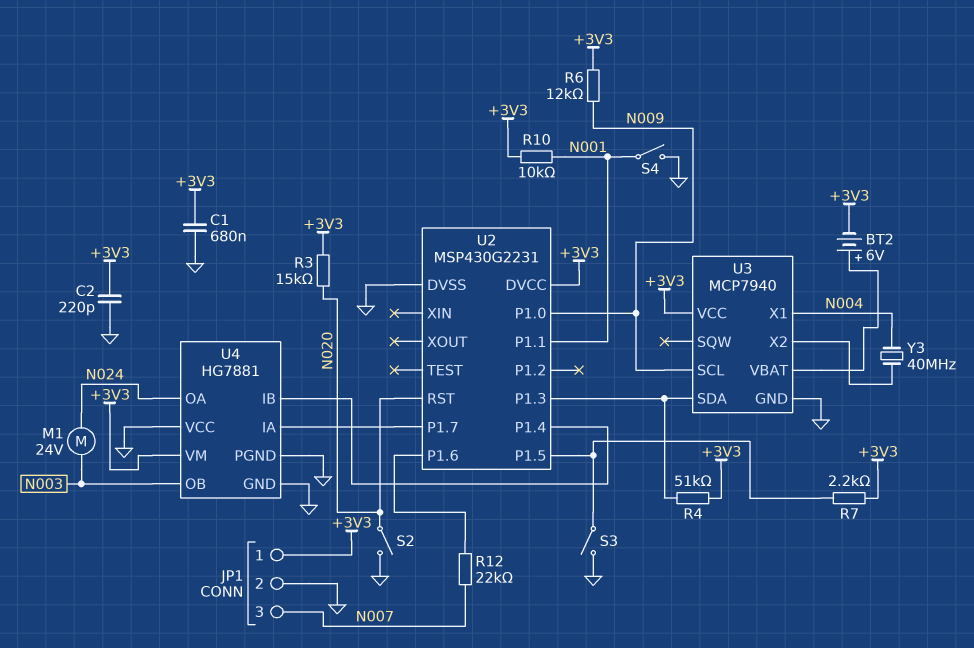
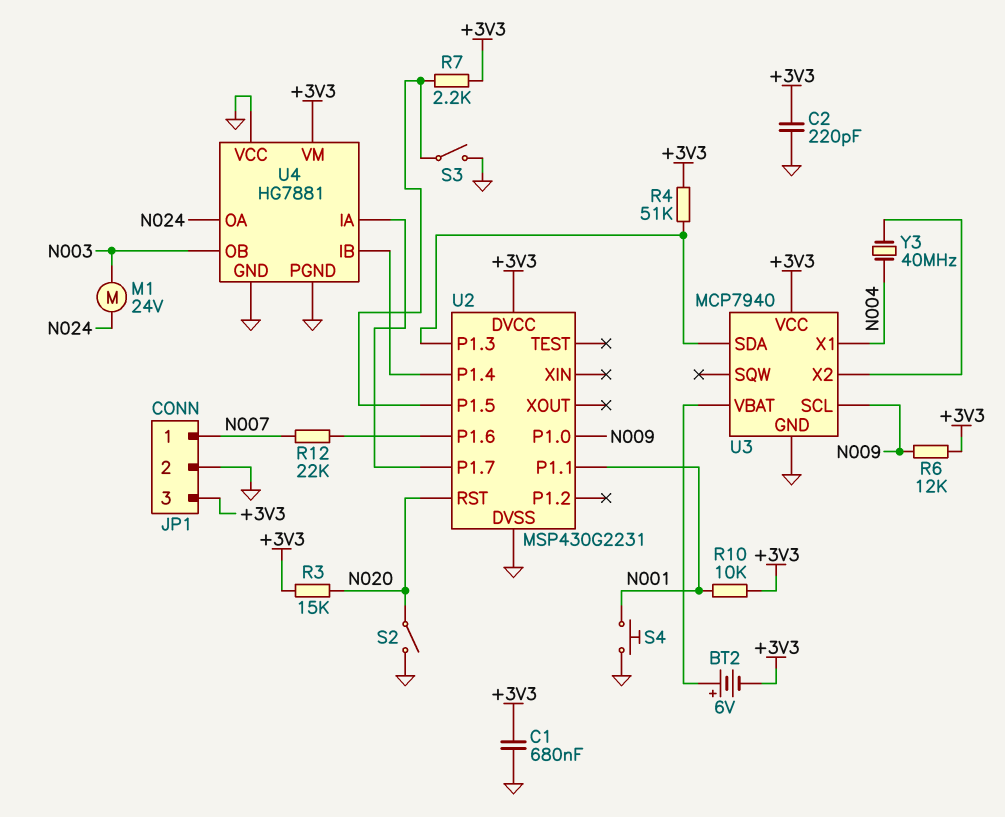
JP1 pin 1: +3V3 -> N007
JP1 pin 3: N007 -> +3V3
S4: switch (GND, N001) -> button (GND, N001)

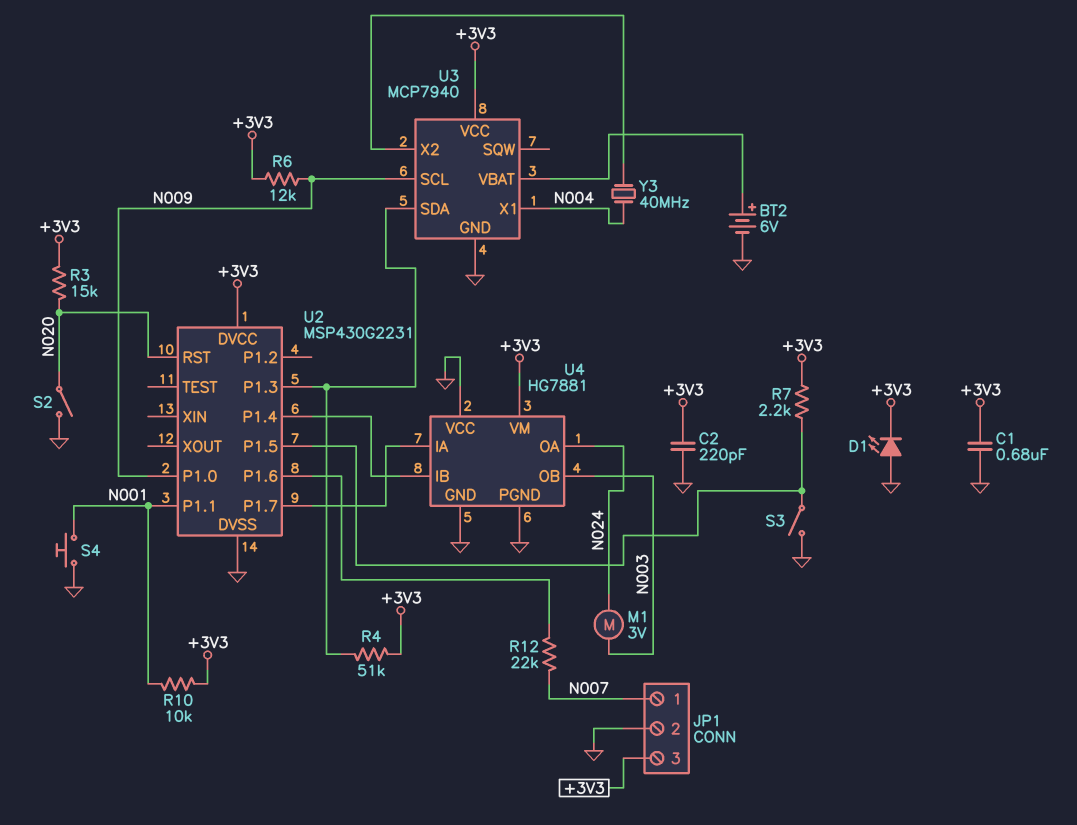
BT2: 6V (plus U3/VBAT, minus +3V3) -> 6V (plus U3/VBAT, minus GND)
D1: none -> LED (A GND, K +3V3)
M1: motor 24V (N003, N024) -> motor 3V (N003, N024)

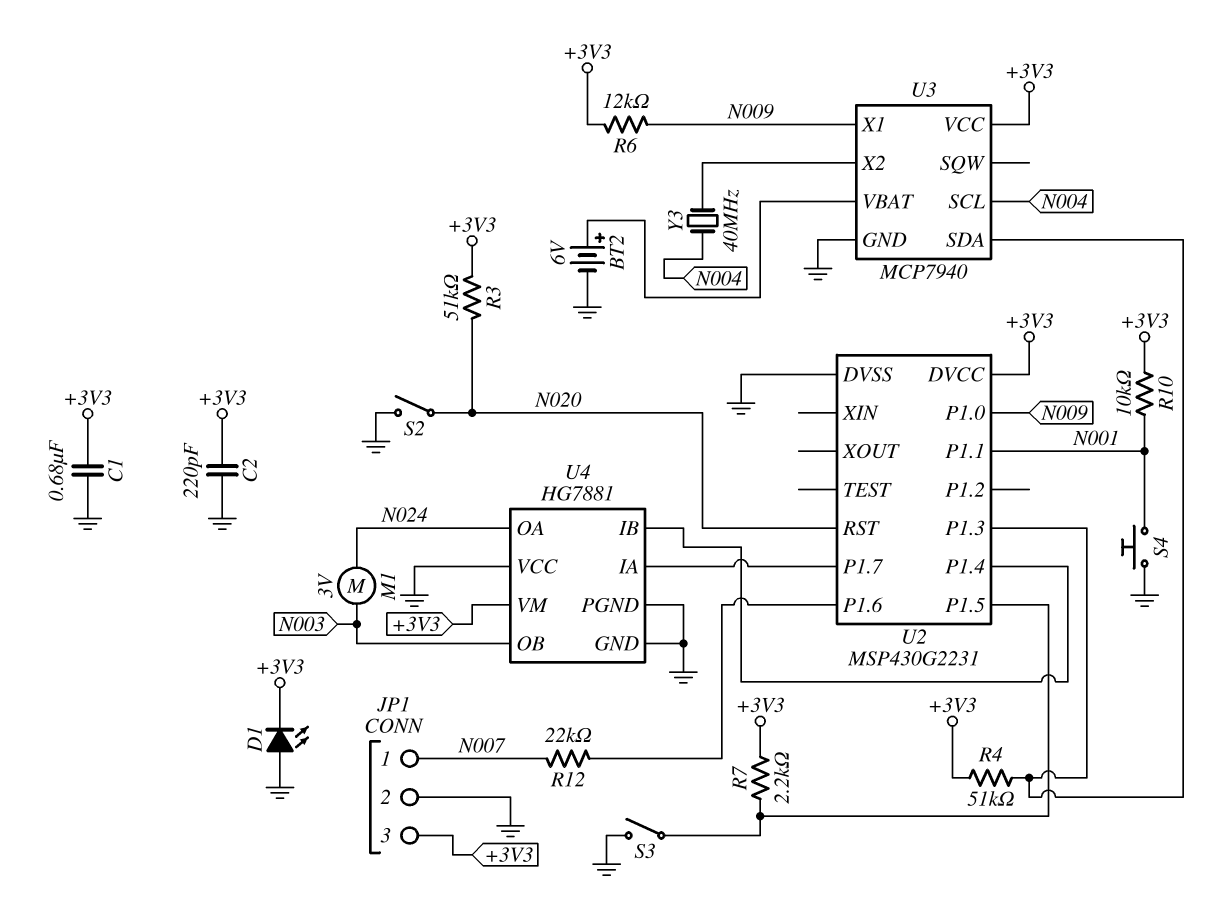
R3: 15k (+3V3, N020) -> 51k (+3V3, N020)
U3 pin SCL: N009 -> N004
U3 pin X1: N004 -> N009

